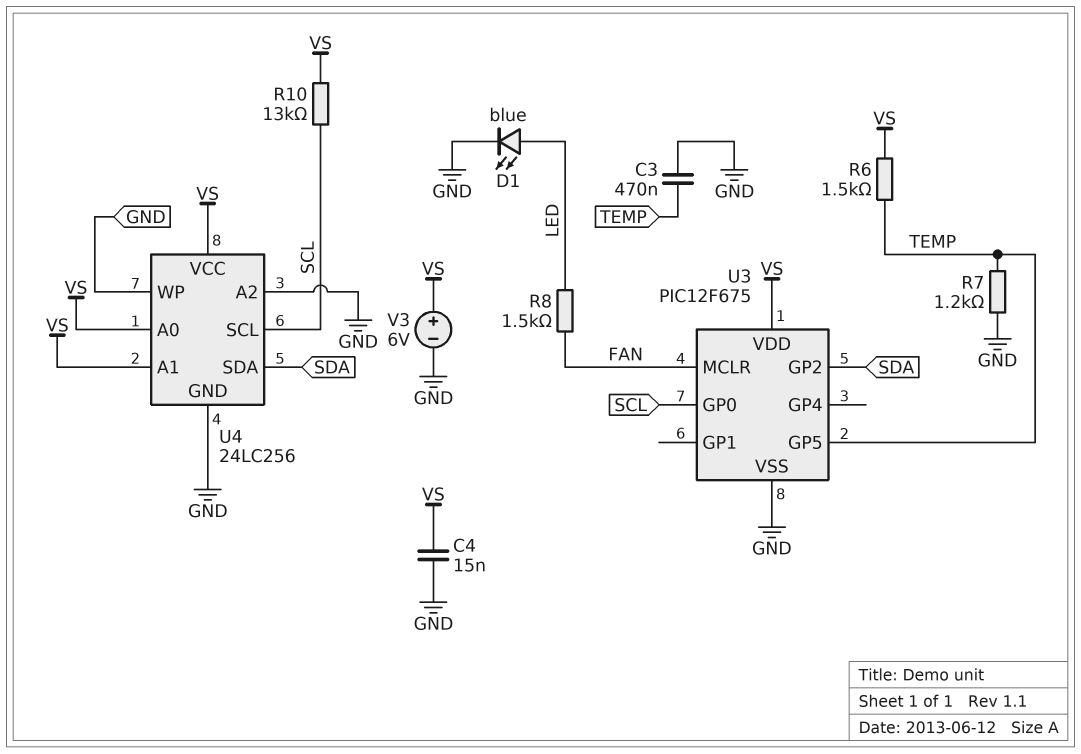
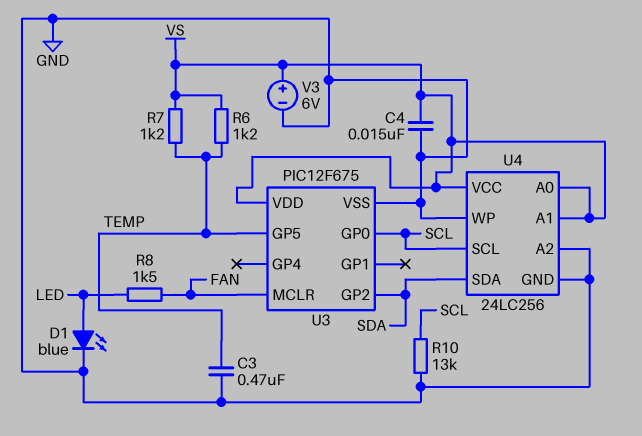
R6: 1.5k (TEMP, VS) -> 1.2k (TEMP, VS)
R7: 1.2k (GND, TEMP) -> 1.2k (TEMP, VS)
R10: 13k (SCL, VS) -> 13k (GND, SCL)

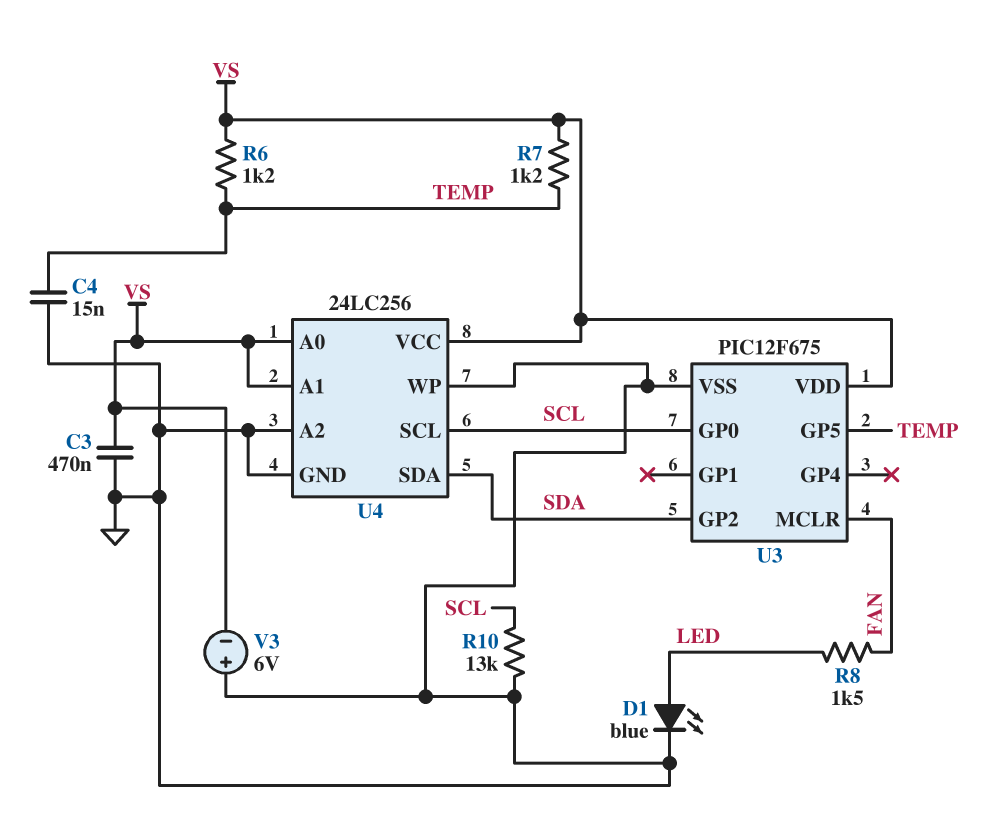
C3: 470nF (GND, TEMP) -> 470nF (GND, VS)
C4: 15nF (GND, VS) -> 15nF (GND, TEMP)
V3: 6V (plus VS, minus GND) -> 6V (plus GND, minus VS)

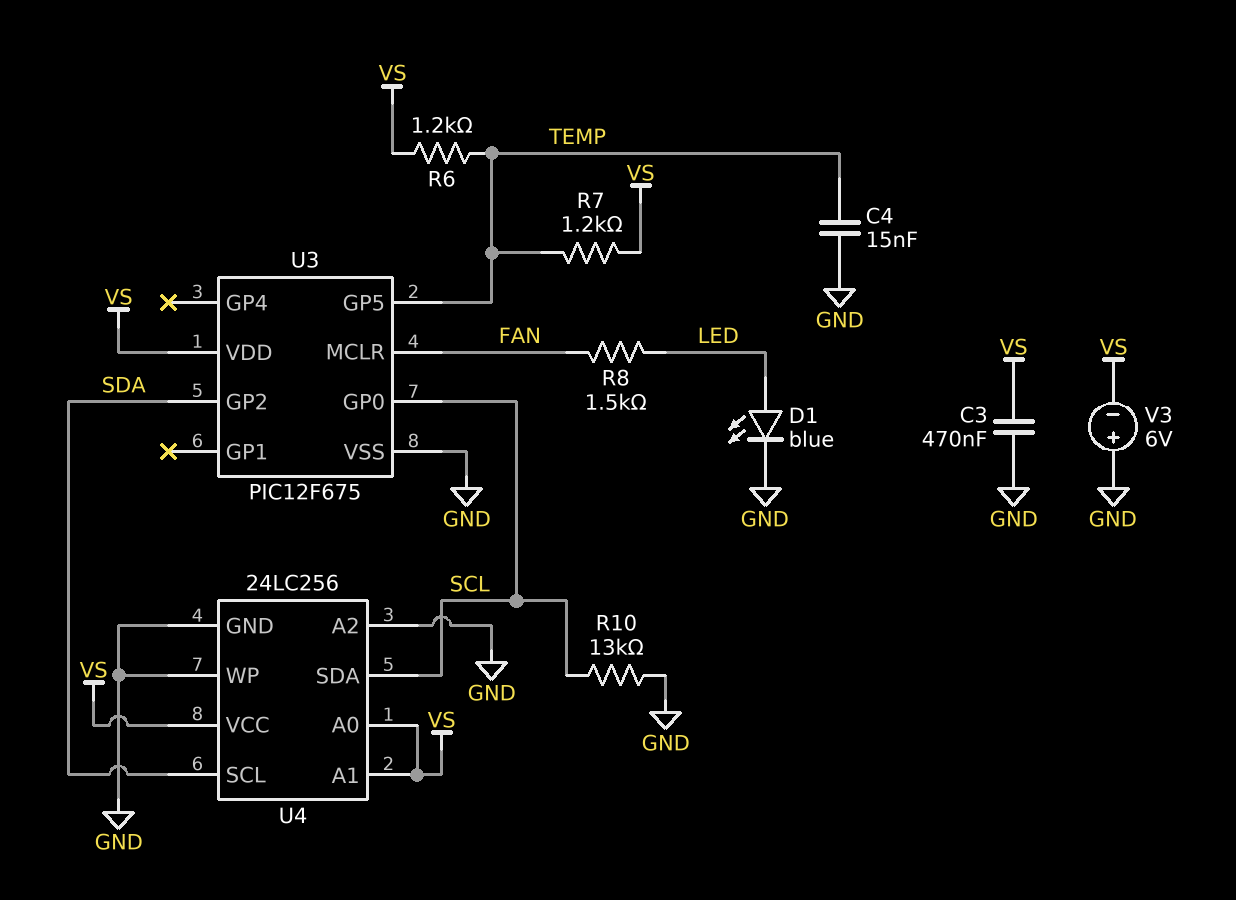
U4 pin SCL: SCL -> SDA
U4 pin SDA: SDA -> SCL

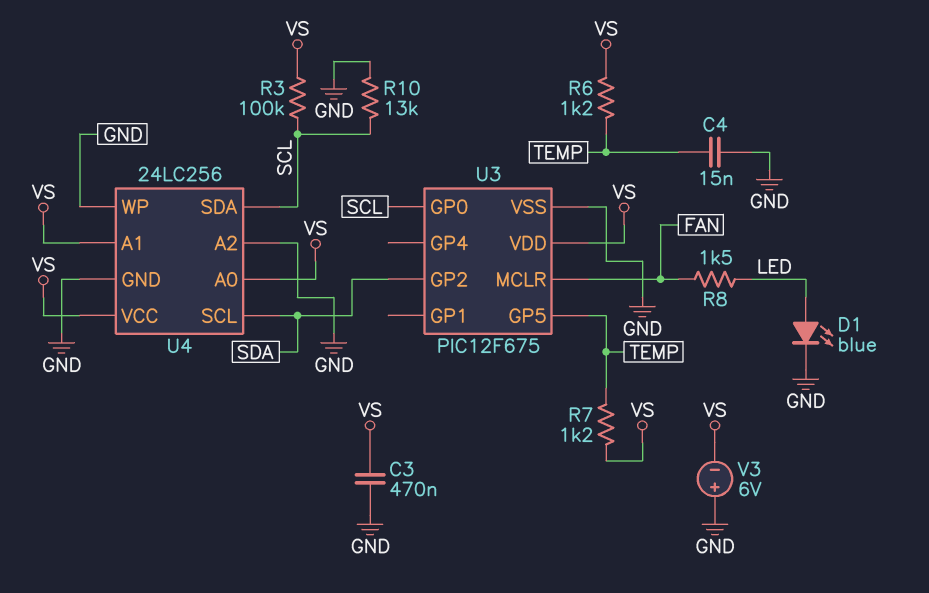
R3: none -> 100k (SCL, VS)

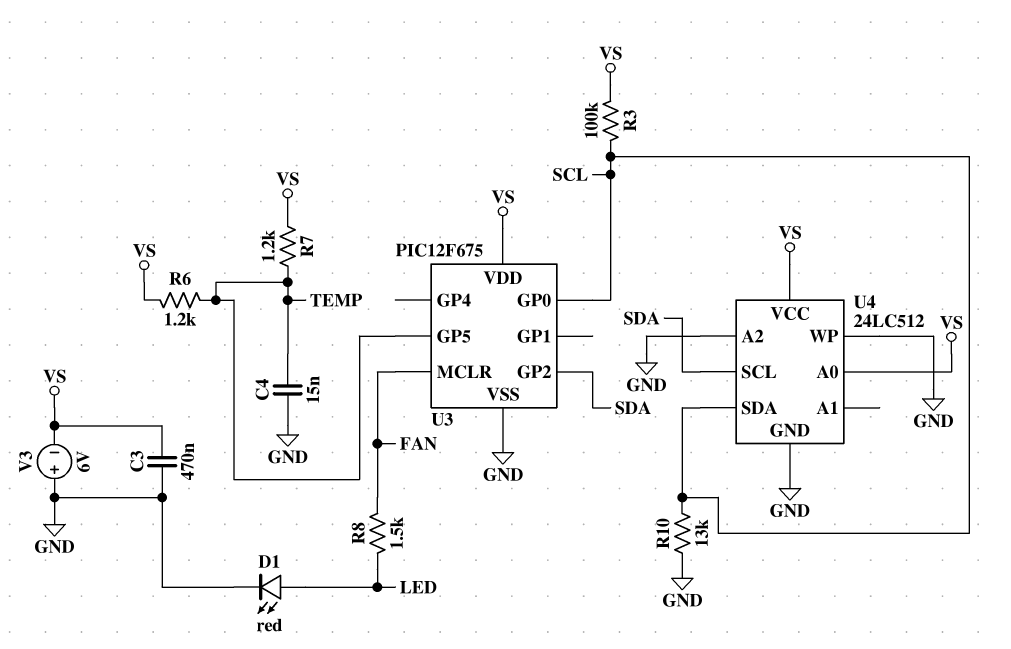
D1: LED blue (A LED, K GND) -> LED red (A LED, K GND)
U4: 24LC256 -> 24LC512
U4 pin A1: VS -> none

